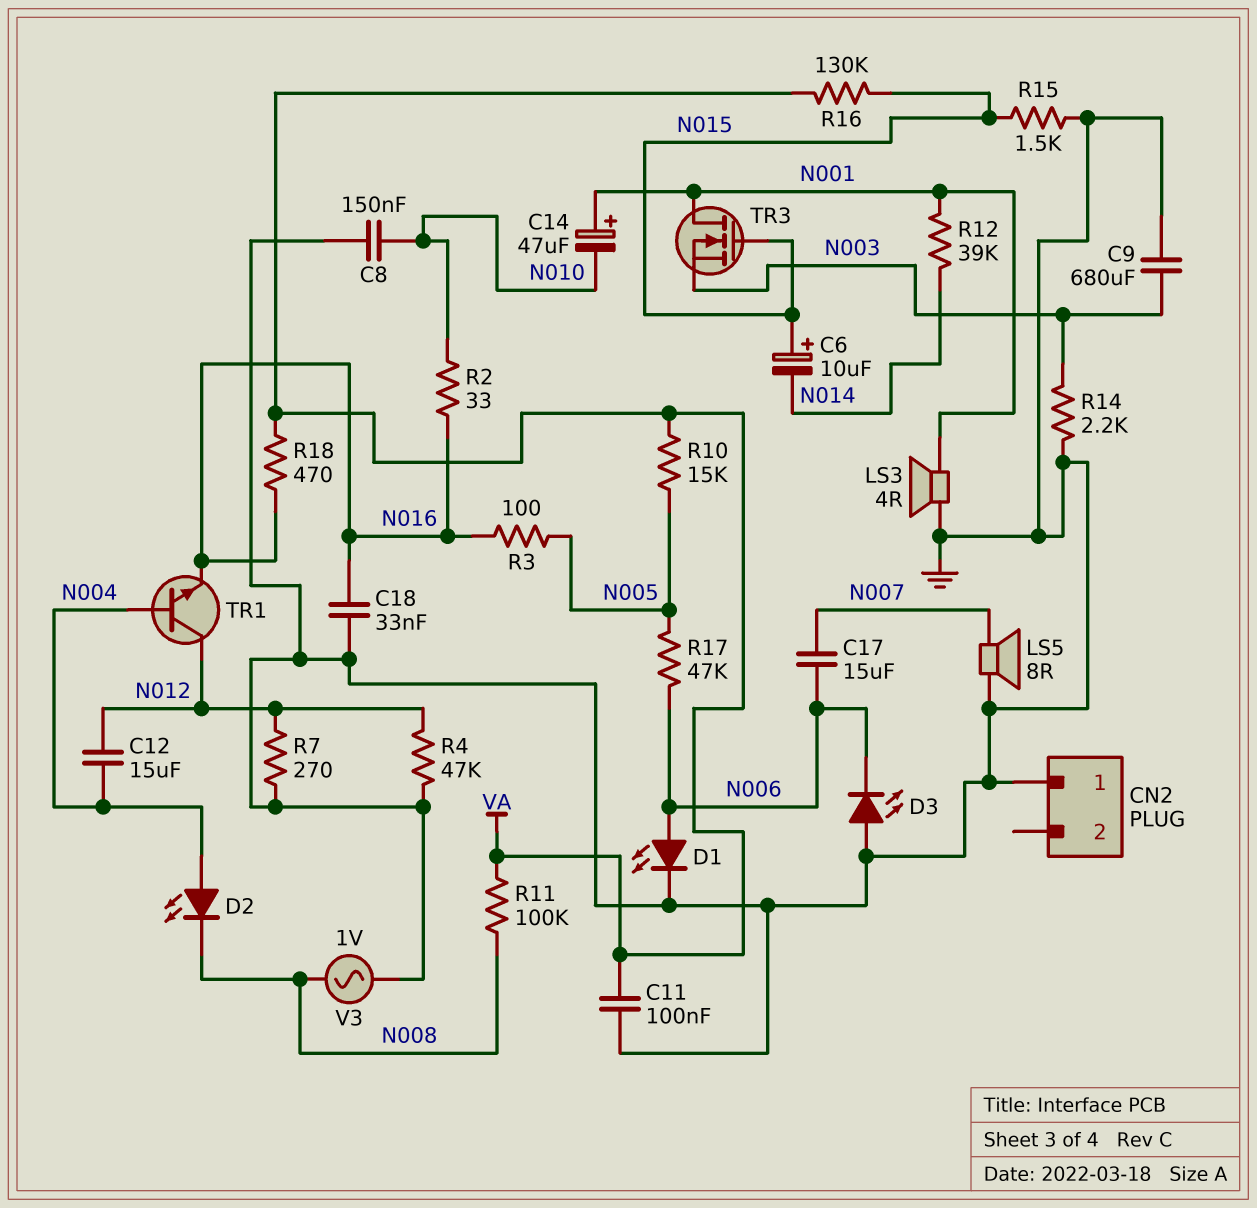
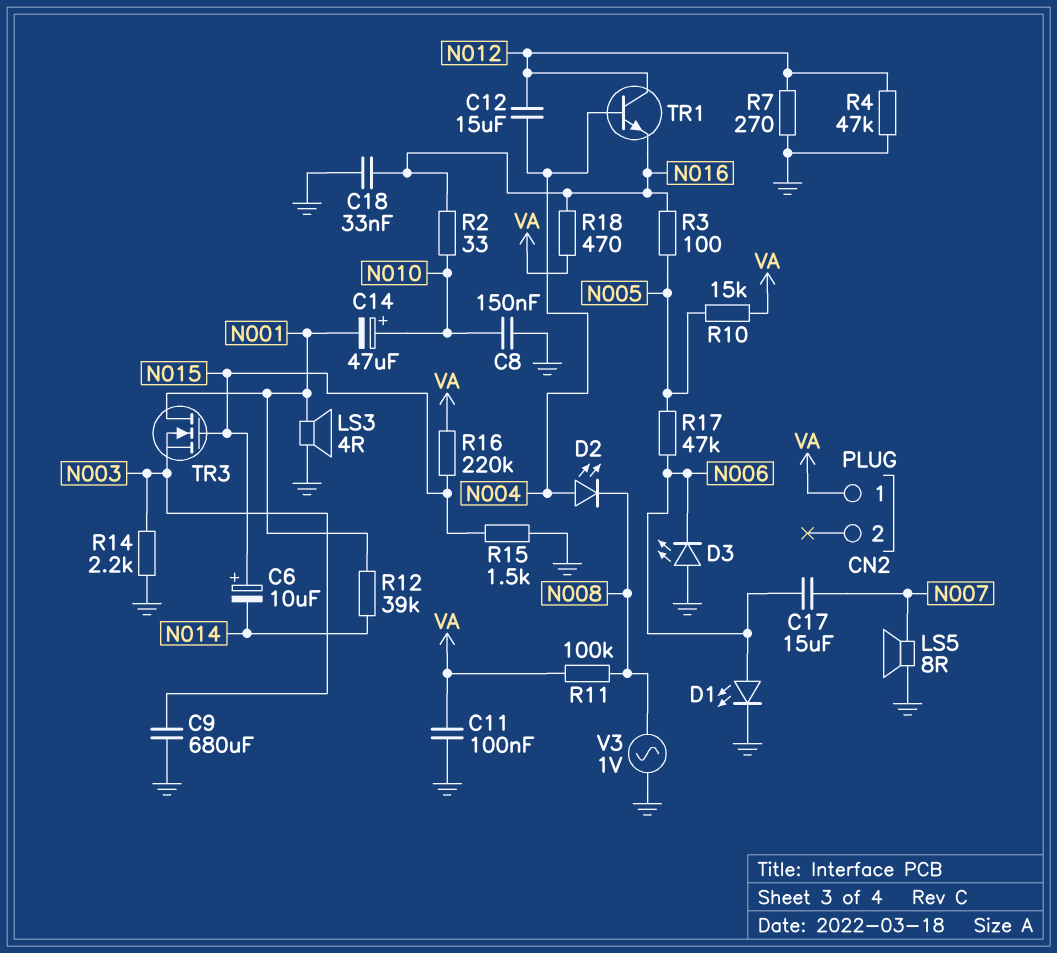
C14: 47uF (plus N001, minus N010) -> 47uF (plus N010, minus N001)
CN2 pin 1: GND -> VA
R16: 130k (N015, VA) -> 220k (N015, VA)

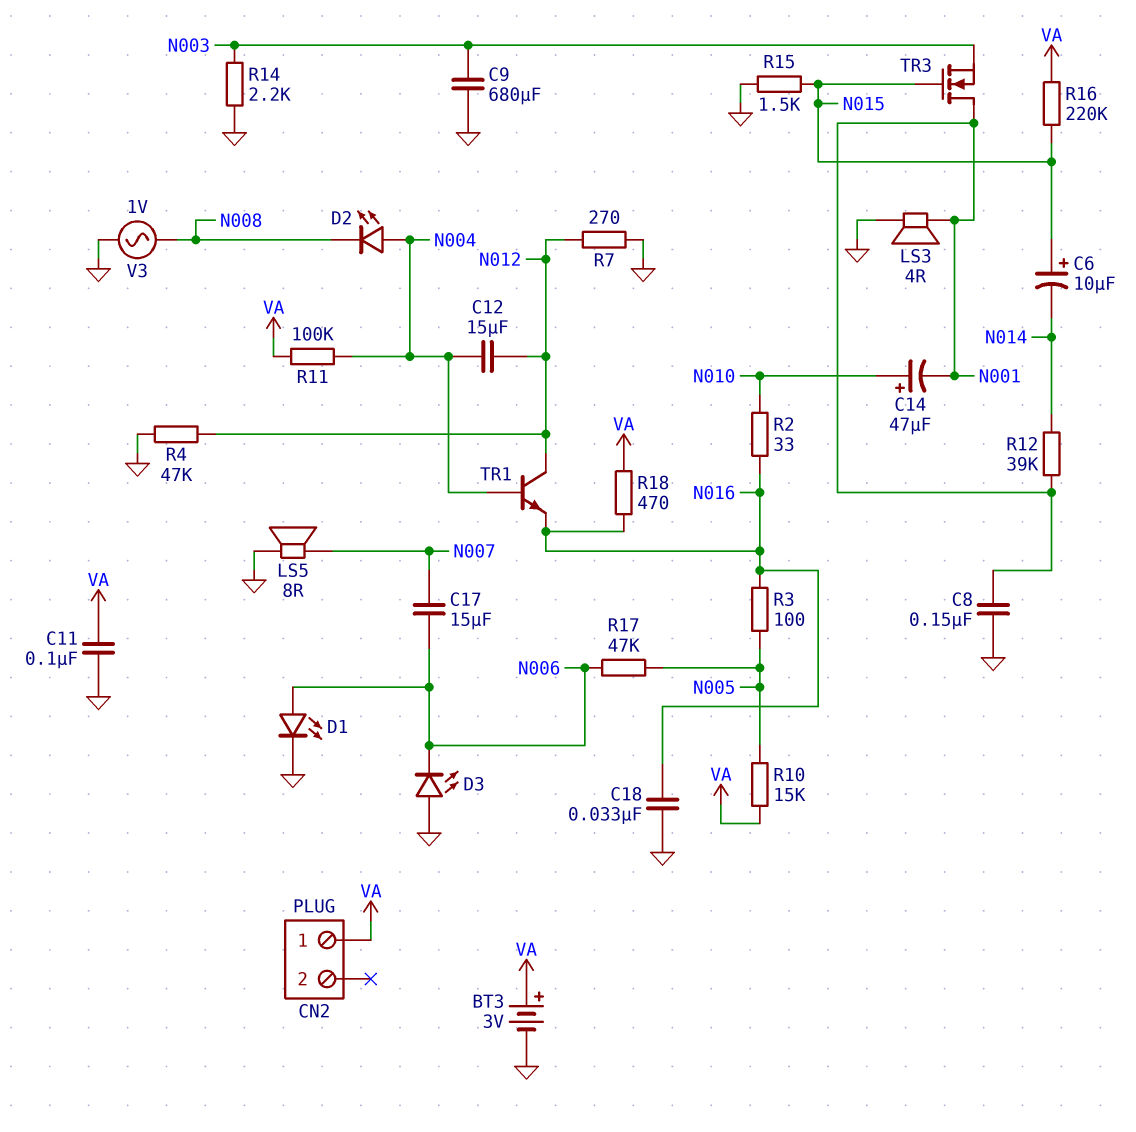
BT3: none -> 3V (plus VA, minus GND)
C8: 150nF (GND, N010) -> 150nF (GND, N001)
R11: 100k (N008, VA) -> 100k (N004, VA)

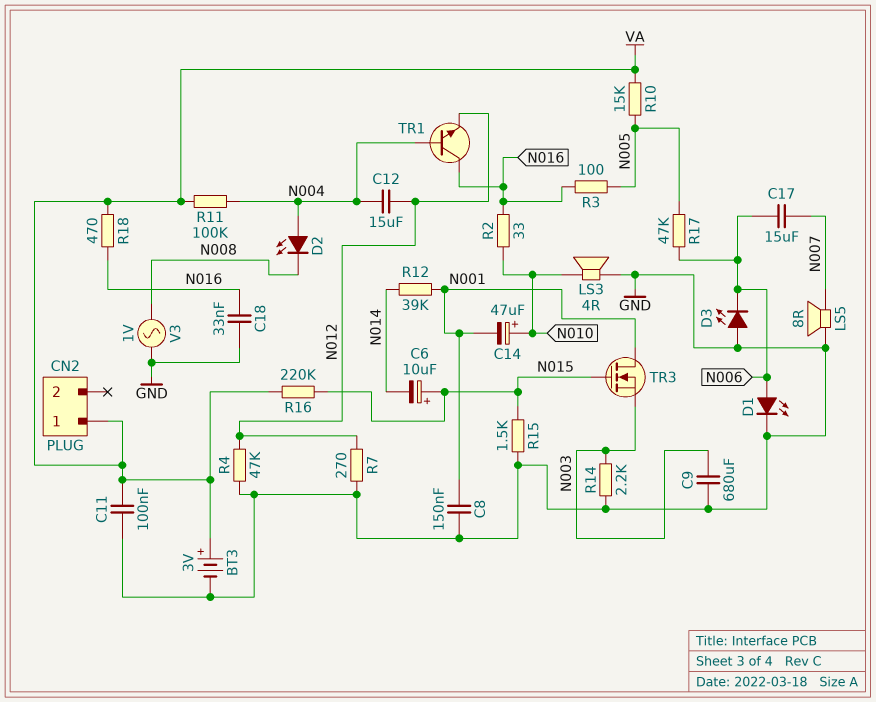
LS3: speaker 4R (GND, N001) -> speaker 4R (GND, N010)
TR1: NPN (B N004, C N012, E N016) -> NPN (B N004, C N016, E N012)

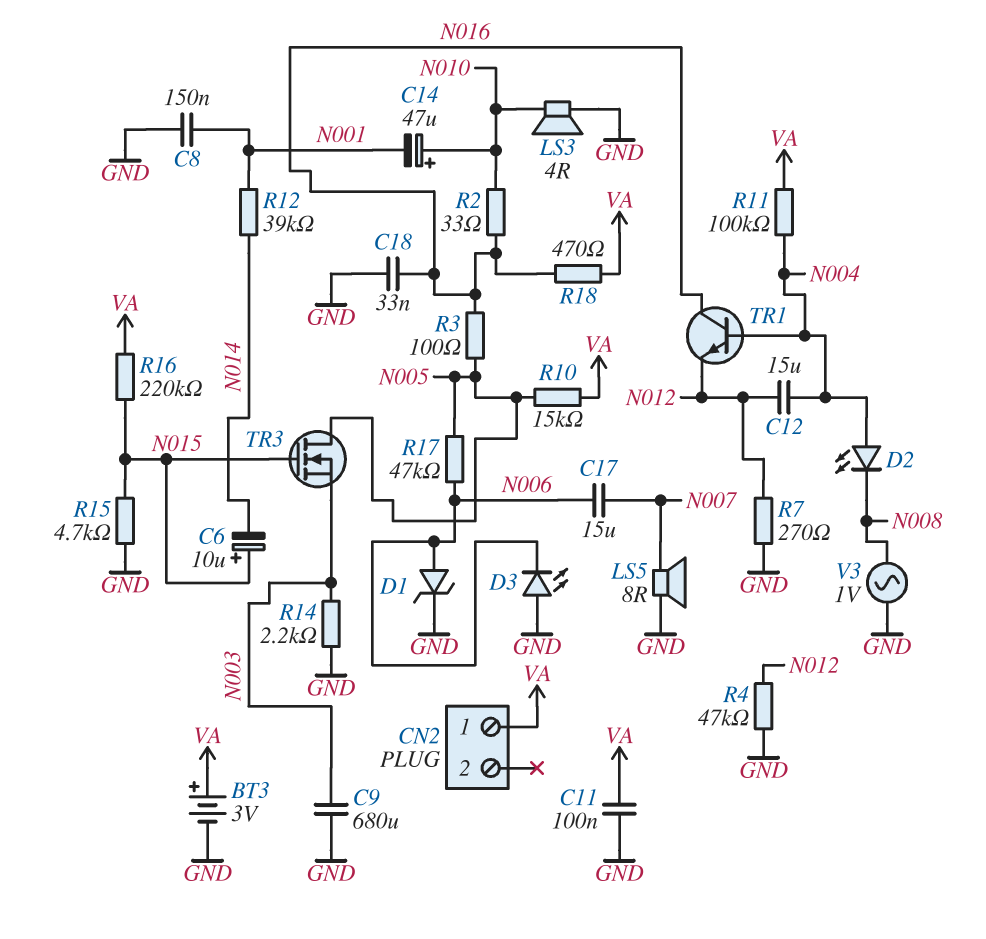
D1: LED (A N006, K GND) -> zener (A N006, K GND)
R15: 1.5k (GND, N015) -> 4.7k (GND, N015)
TR3: NMOS (G N015, D N001, S N003) -> NMOS (G N015, D N005, S N003)

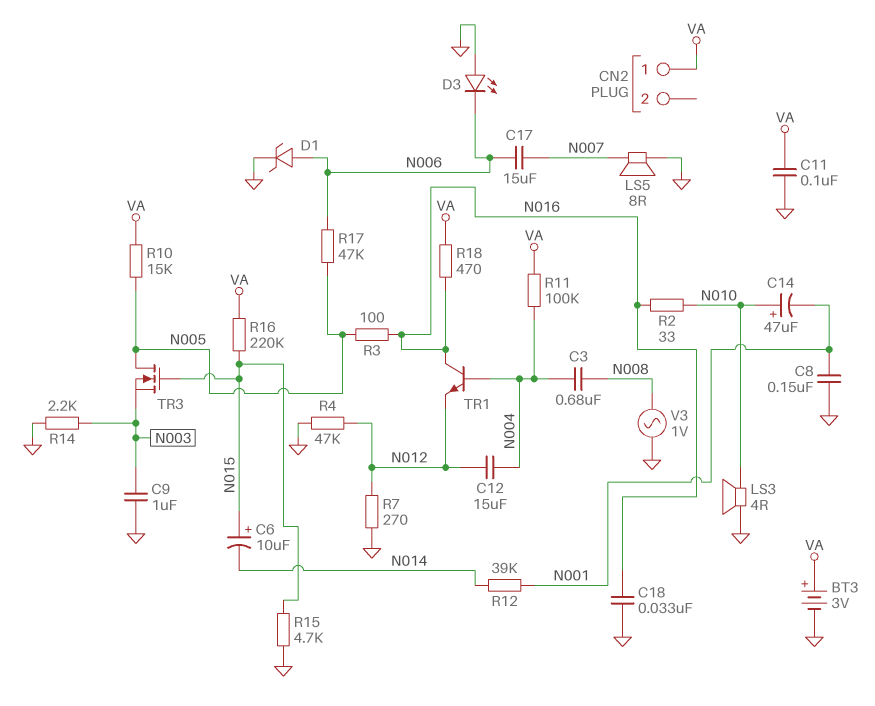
C3: none -> 680nF (N004, N008)
C9: 680uF (GND, N003) -> 1uF (GND, N003)
D2: LED (A N004, K N008) -> none

